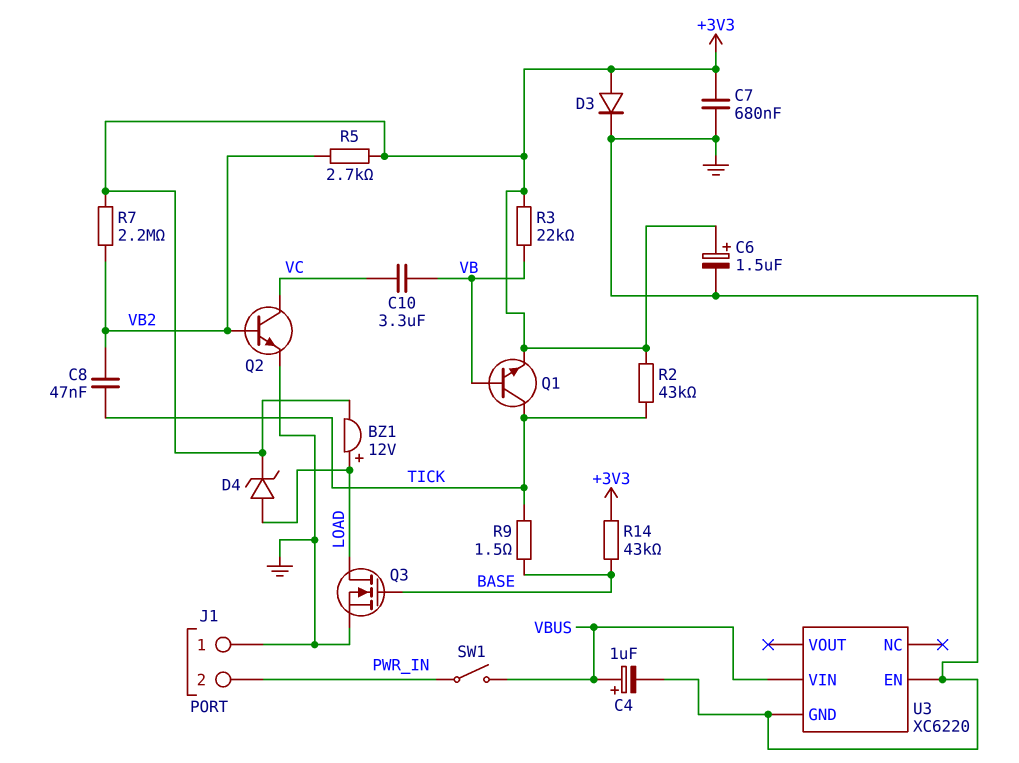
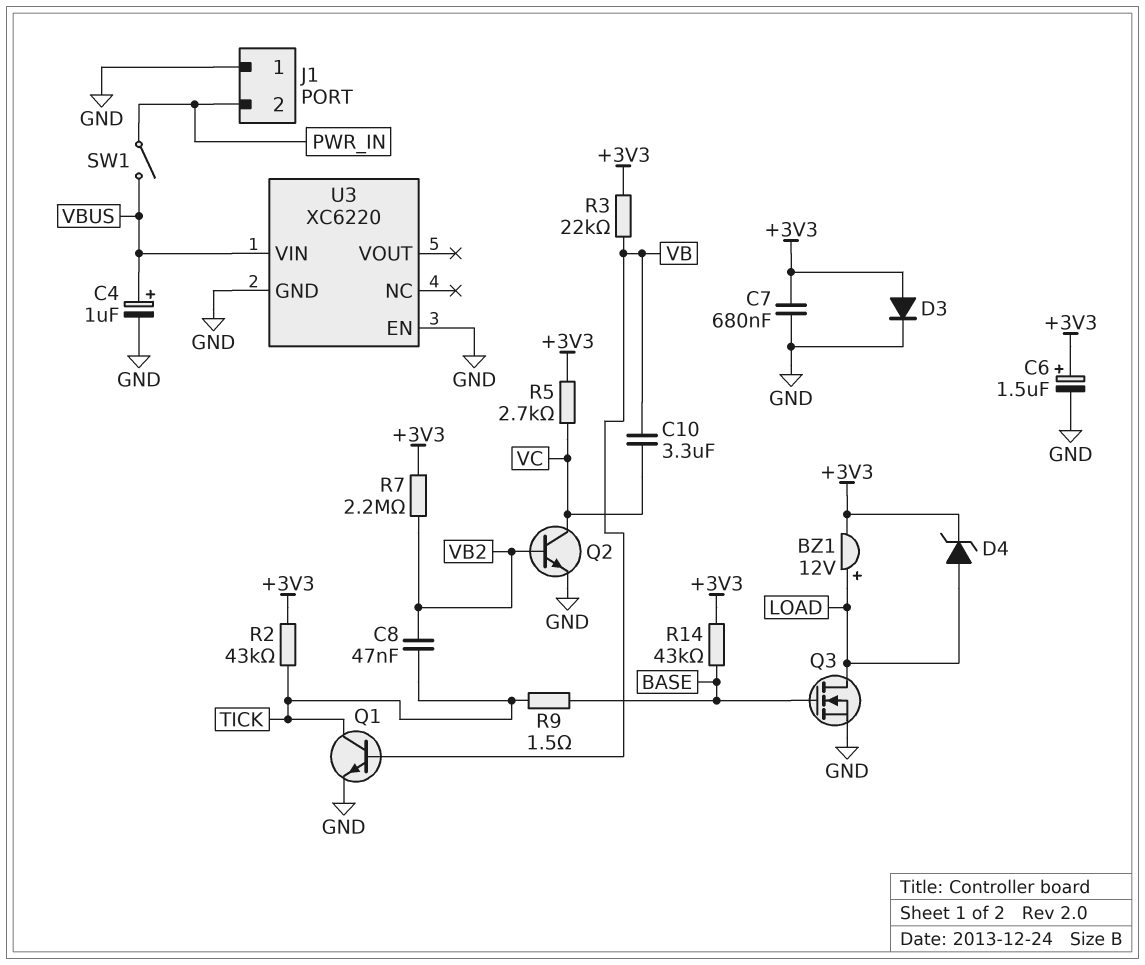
Q1: NPN (B VB, C TICK, E +3V3) -> NPN (B VB, C TICK, E GND)
R5: 2.7k (+3V3, VB2) -> 2.7k (+3V3, VC)

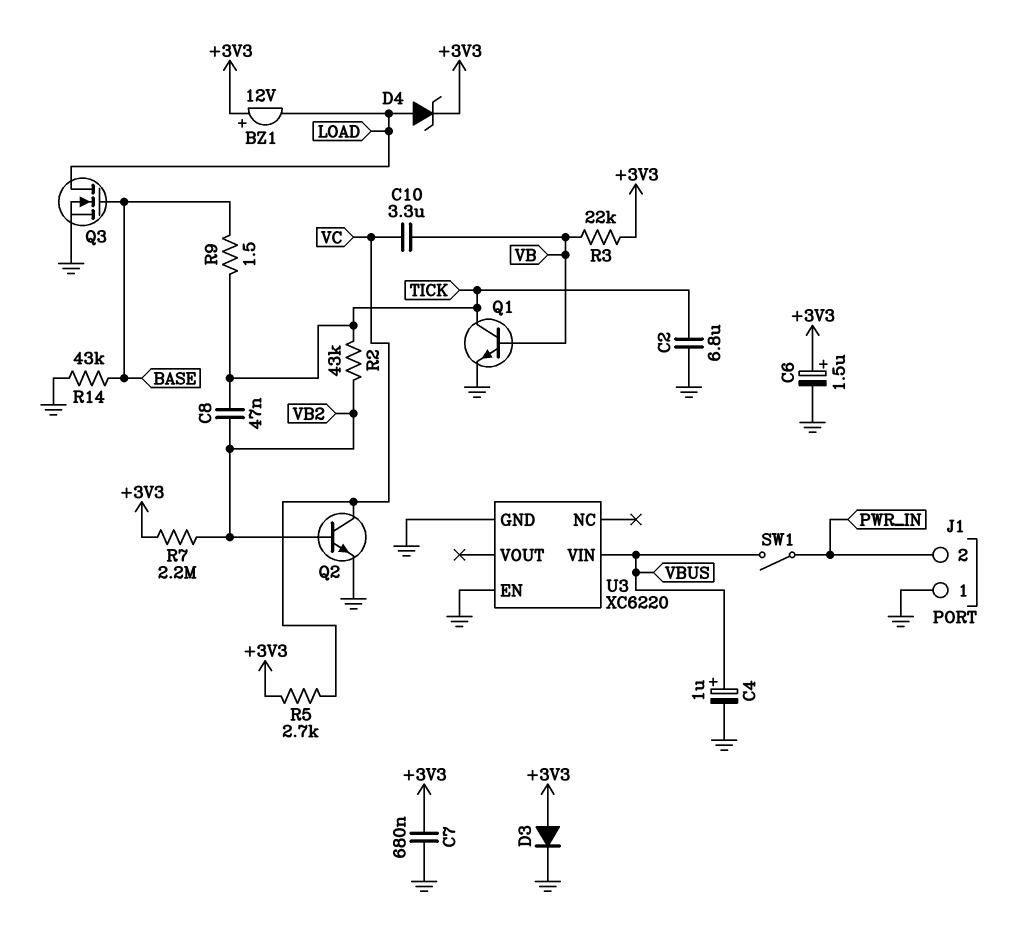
BZ1: buzzer 12V (plus LOAD, minus +3V3) -> buzzer 12V (plus +3V3, minus LOAD)
C2: none -> 6.8uF (GND, TICK)
R2: 43k (+3V3, TICK) -> 43k (TICK, VB2)
R14: 43k (+3V3, BASE) -> 43k (BASE, GND)

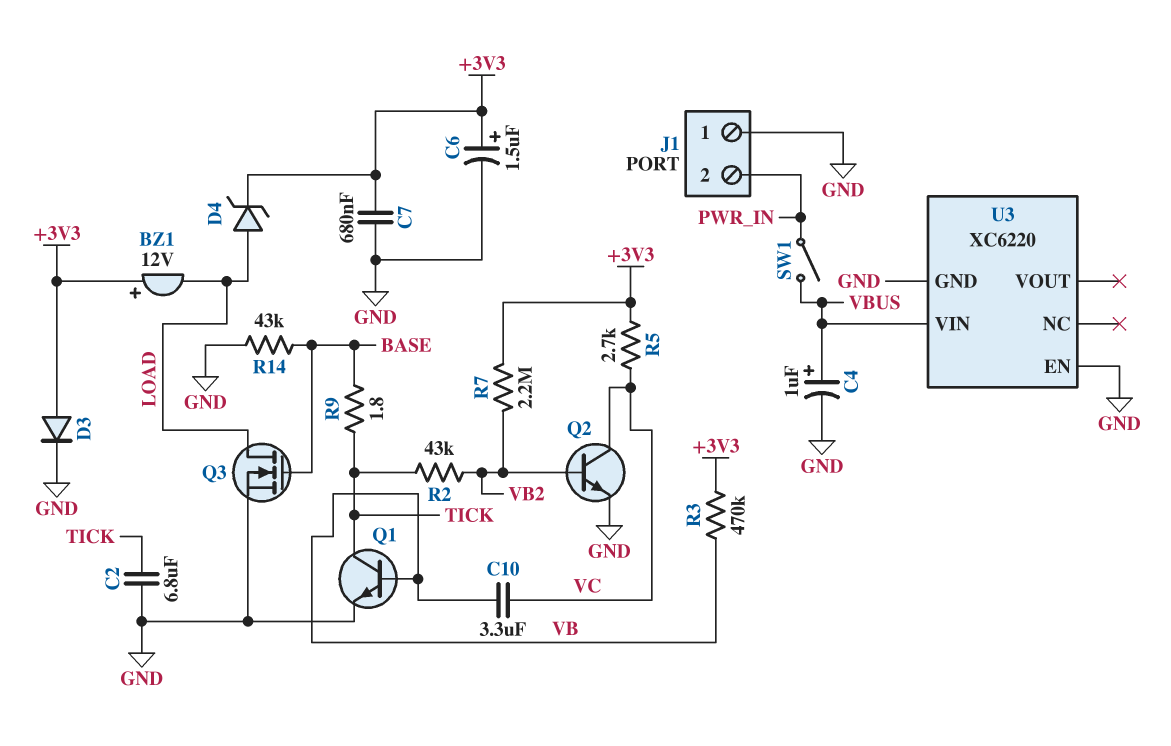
C8: 47nF (TICK, VB2) -> none
R3: 22k (+3V3, VB) -> 470k (+3V3, VB)
R9: 1.5 (BASE, TICK) -> 1.8 (BASE, TICK)

